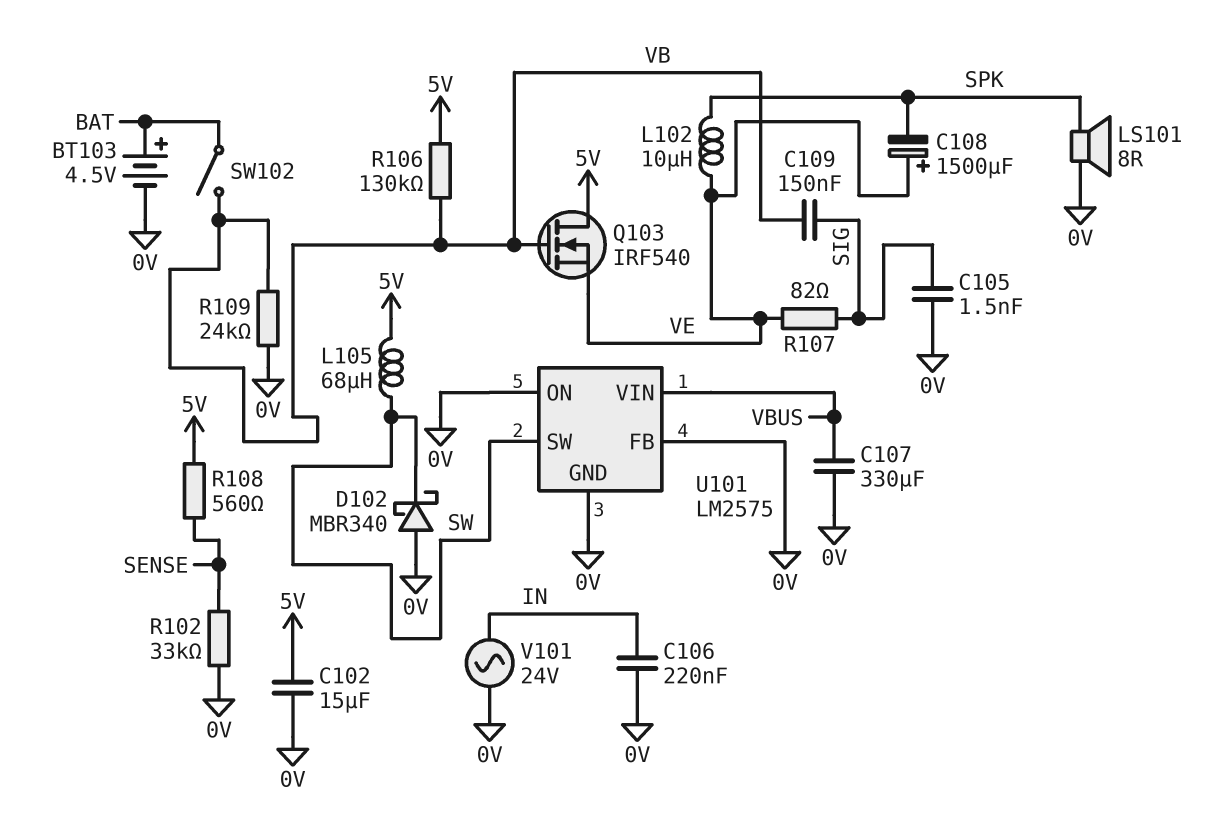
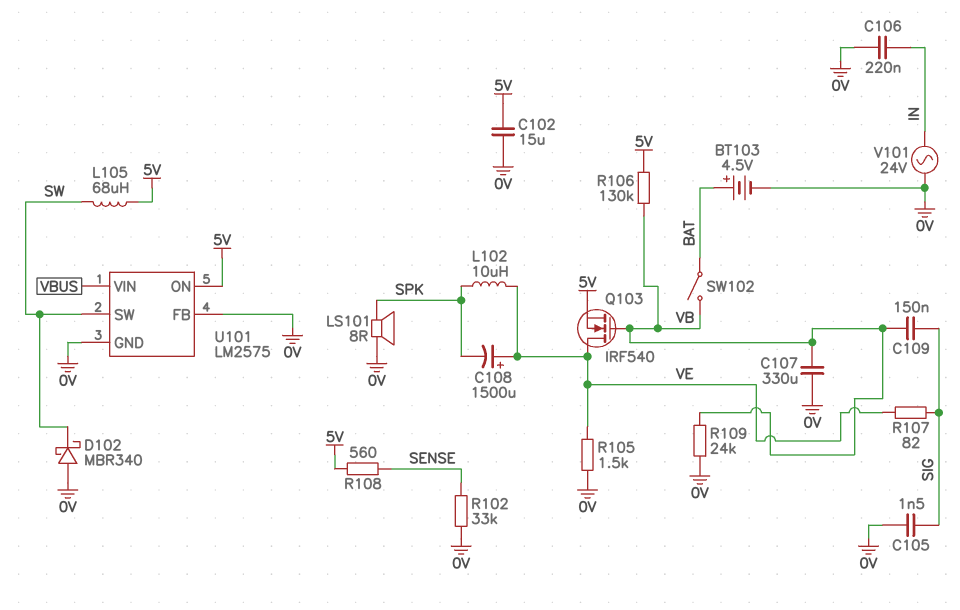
C107: 330uF (0V, VBUS) -> 330uF (0V, VB)
Q103: NMOS IRF540 (G VB, D 5V, S VE) -> NMOS IRF540 (G VB, D VE, S 5V)
R105: none -> 1.5k (0V, VE)
U101 pin ON: 0V -> 5V

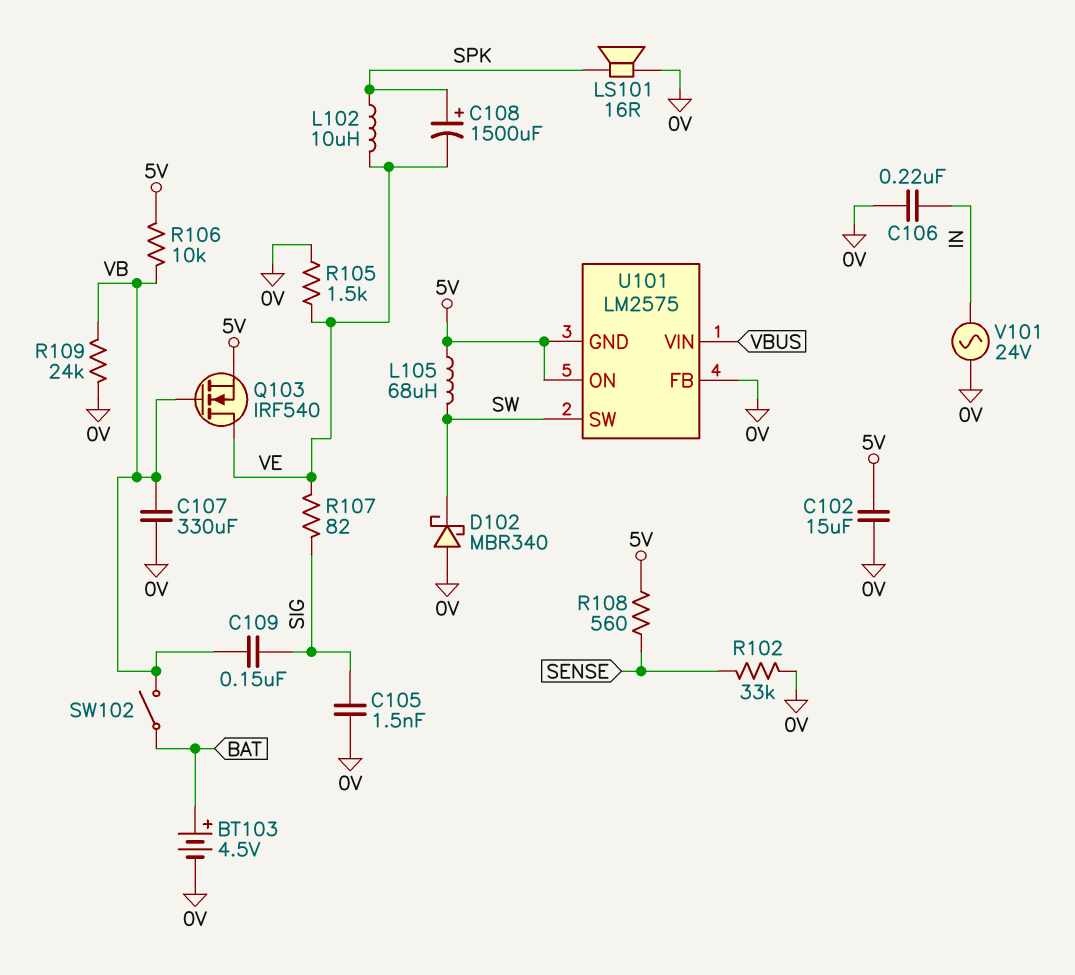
C108: 1500uF (plus VE, minus SPK) -> 1500uF (plus SPK, minus VE)
LS101: speaker 8R (0V, SPK) -> speaker 16R (0V, SPK)
R106: 130k (5V, VB) -> 10k (5V, VB)
U101 pin GND: 0V -> 5V

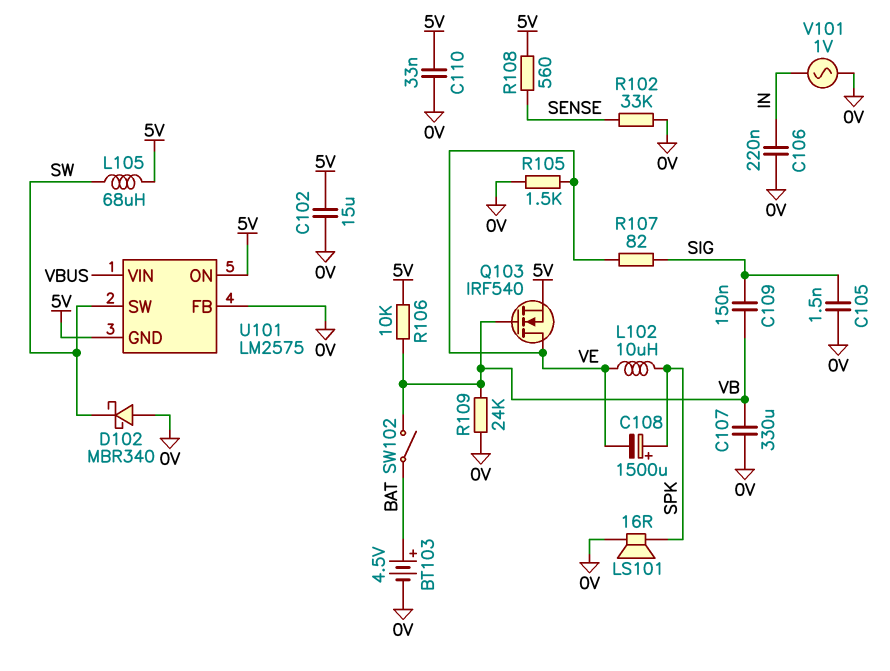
C110: none -> 33nF (0V, 5V)
V101: AC 24V (0V, IN) -> AC 1V (0V, IN)

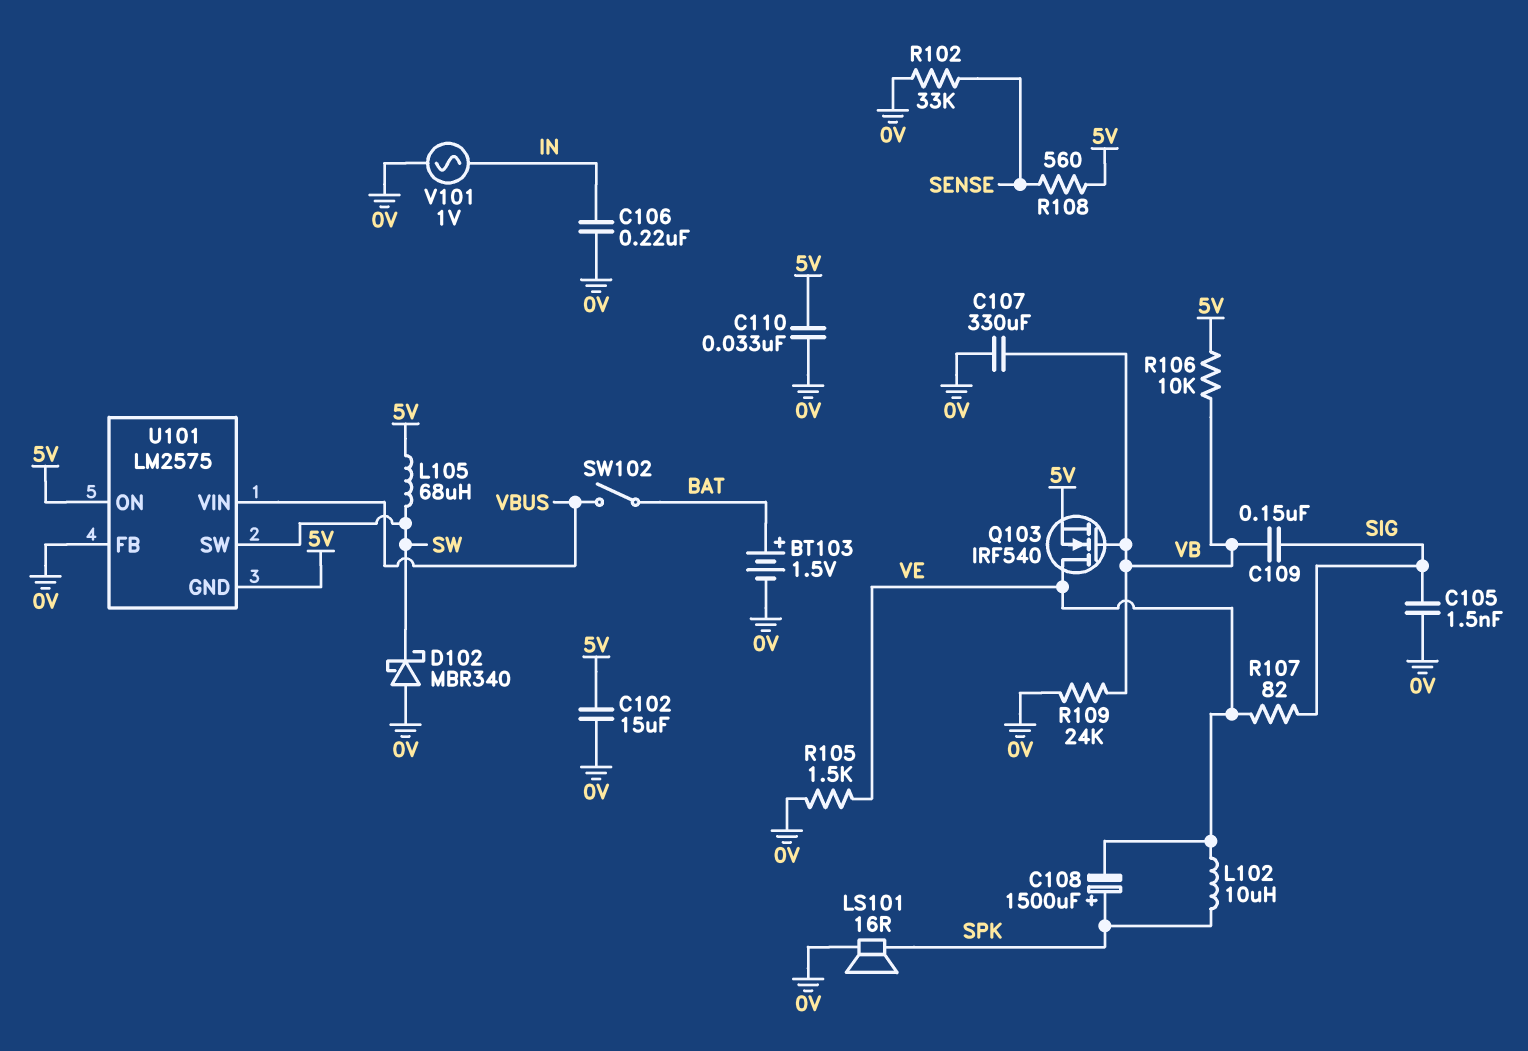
BT103: 4.5V (plus BAT, minus 0V) -> 1.5V (plus BAT, minus 0V)
SW102: switch (BAT, VB) -> switch (BAT, VBUS)

